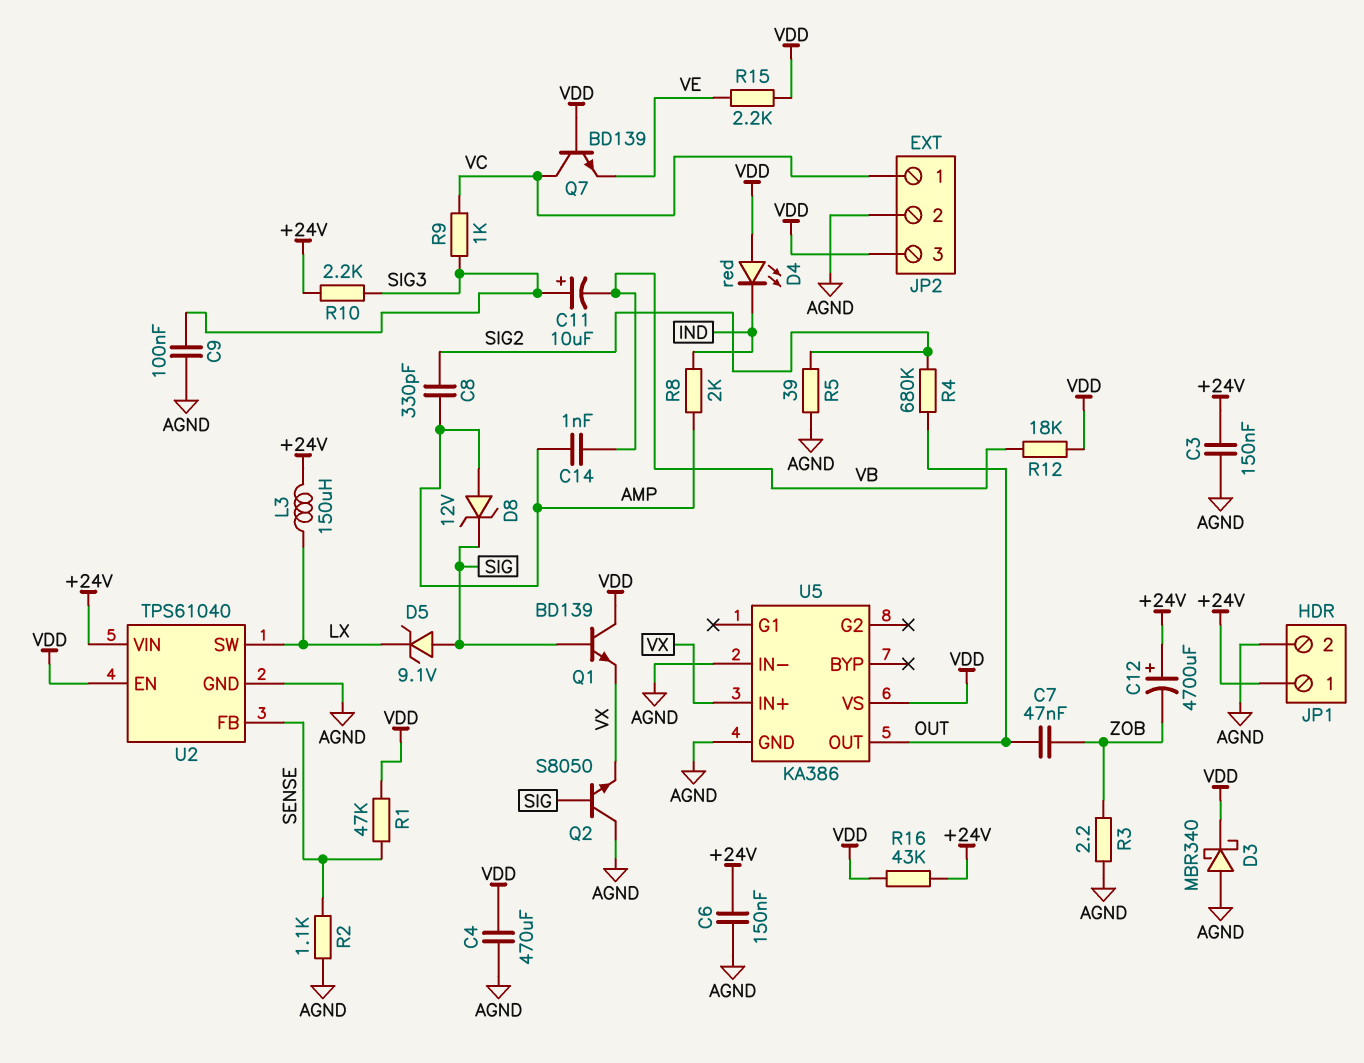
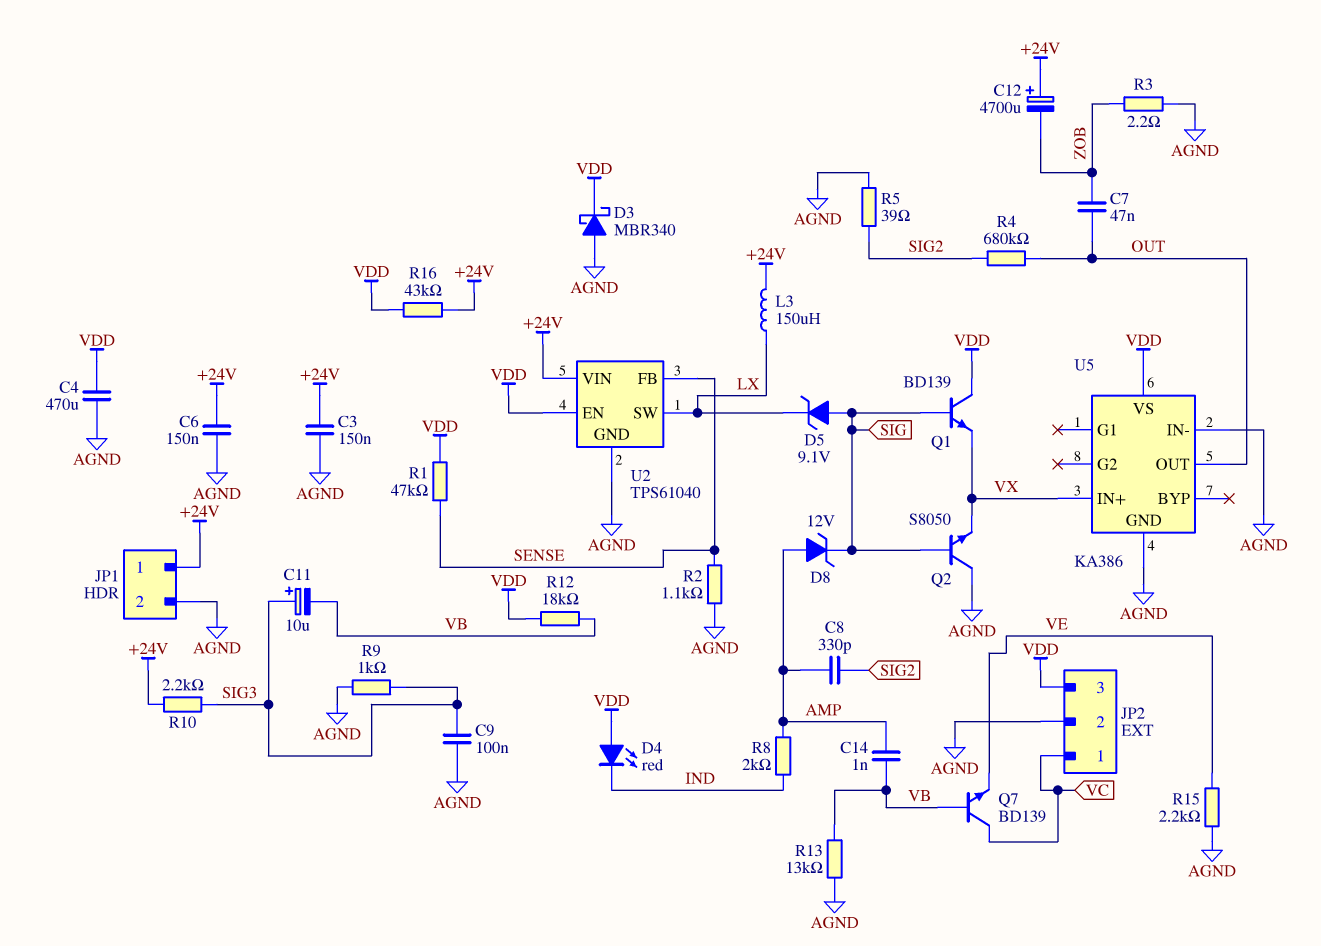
Q7: NPN BD139 (B VDD, C VC, E VE) -> NPN BD139 (B VB, C VC, E VE)
R9: 1k (SIG3, VC) -> 1k (AGND, SIG3)
R13: none -> 13k (AGND, VB)
R15: 2.2k (VDD, VE) -> 2.2k (AGND, VE)

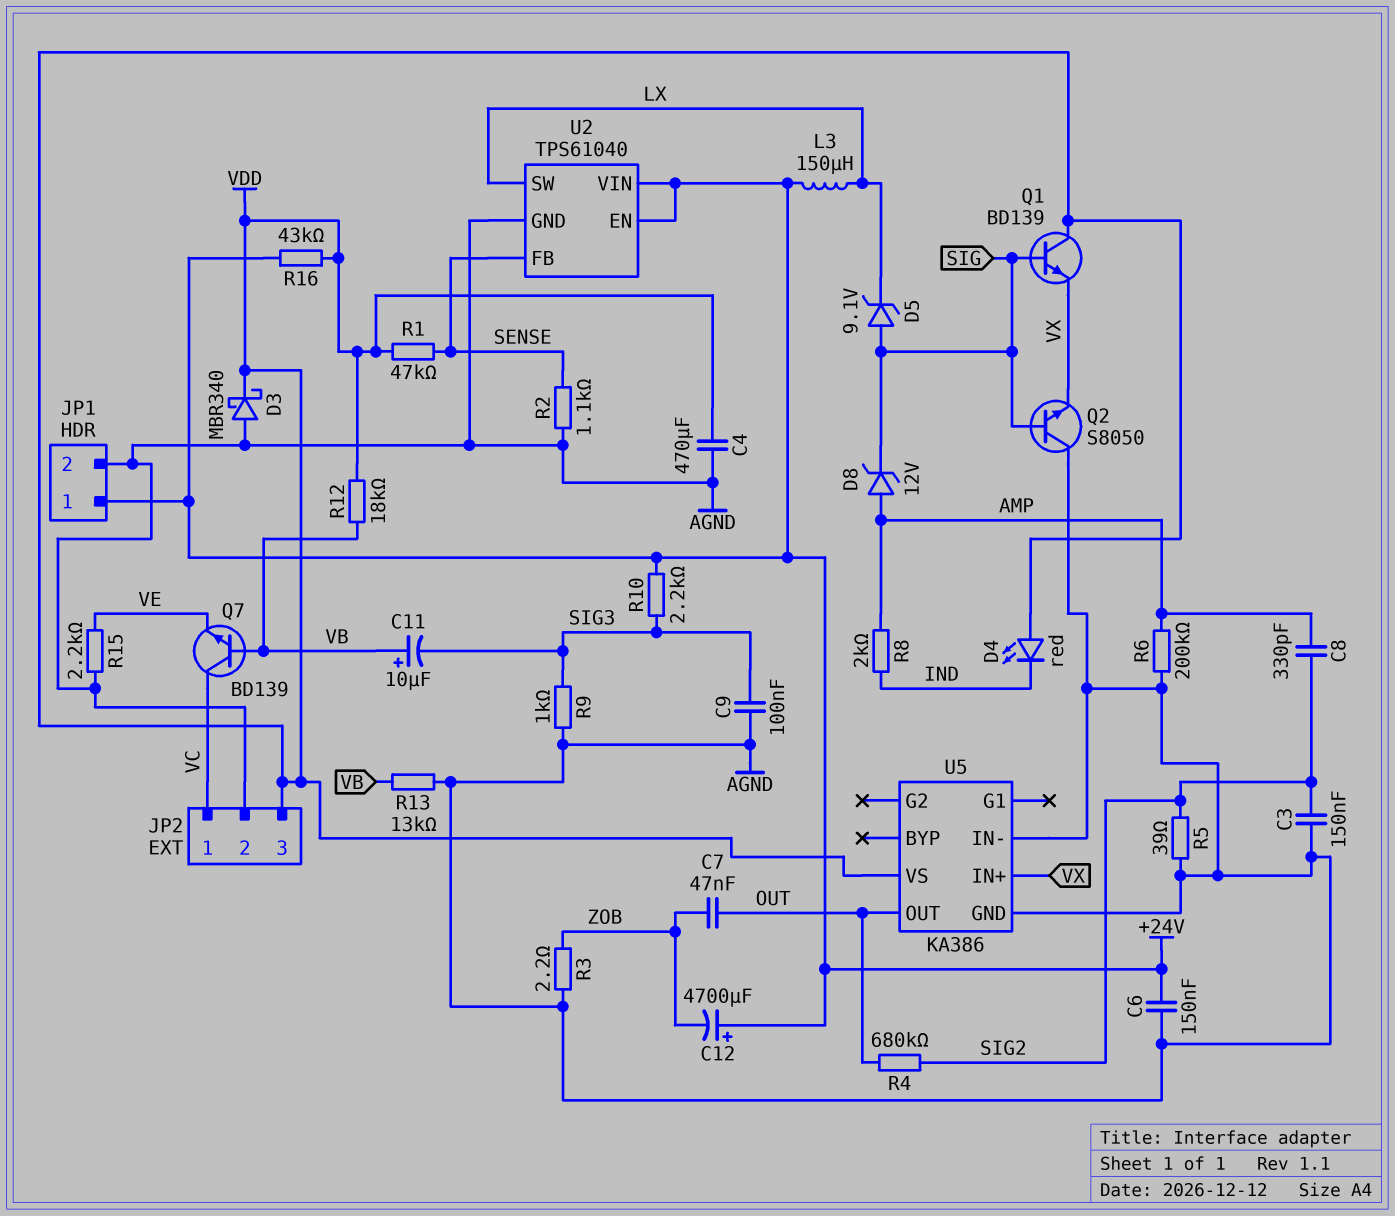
C3: 150nF (+24V, AGND) -> 150nF (AGND, SIG2)
C11: 10uF (plus SIG3, minus VB) -> 10uF (plus VB, minus SIG3)
C14: 1nF (AMP, VB) -> none
R6: none -> 200k (AGND, AMP)
U2 pin EN: VDD -> +24V

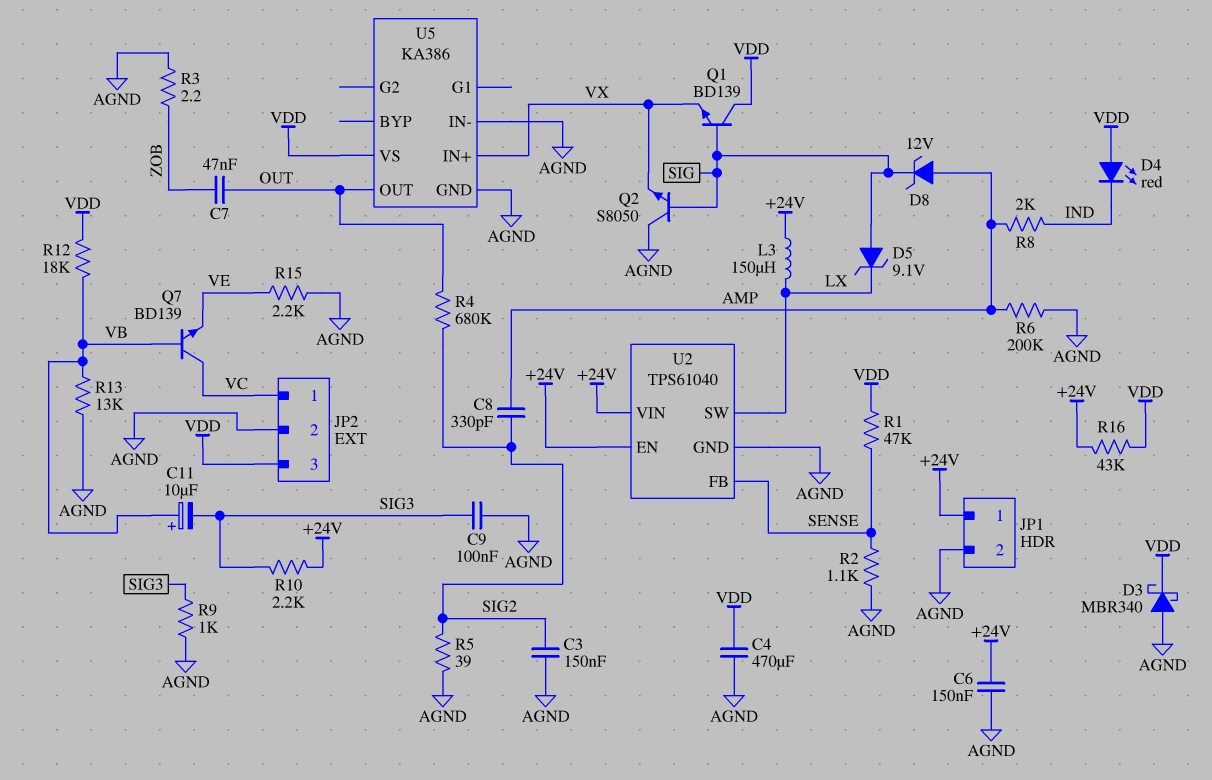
C12: 4700uF (plus +24V, minus ZOB) -> none

